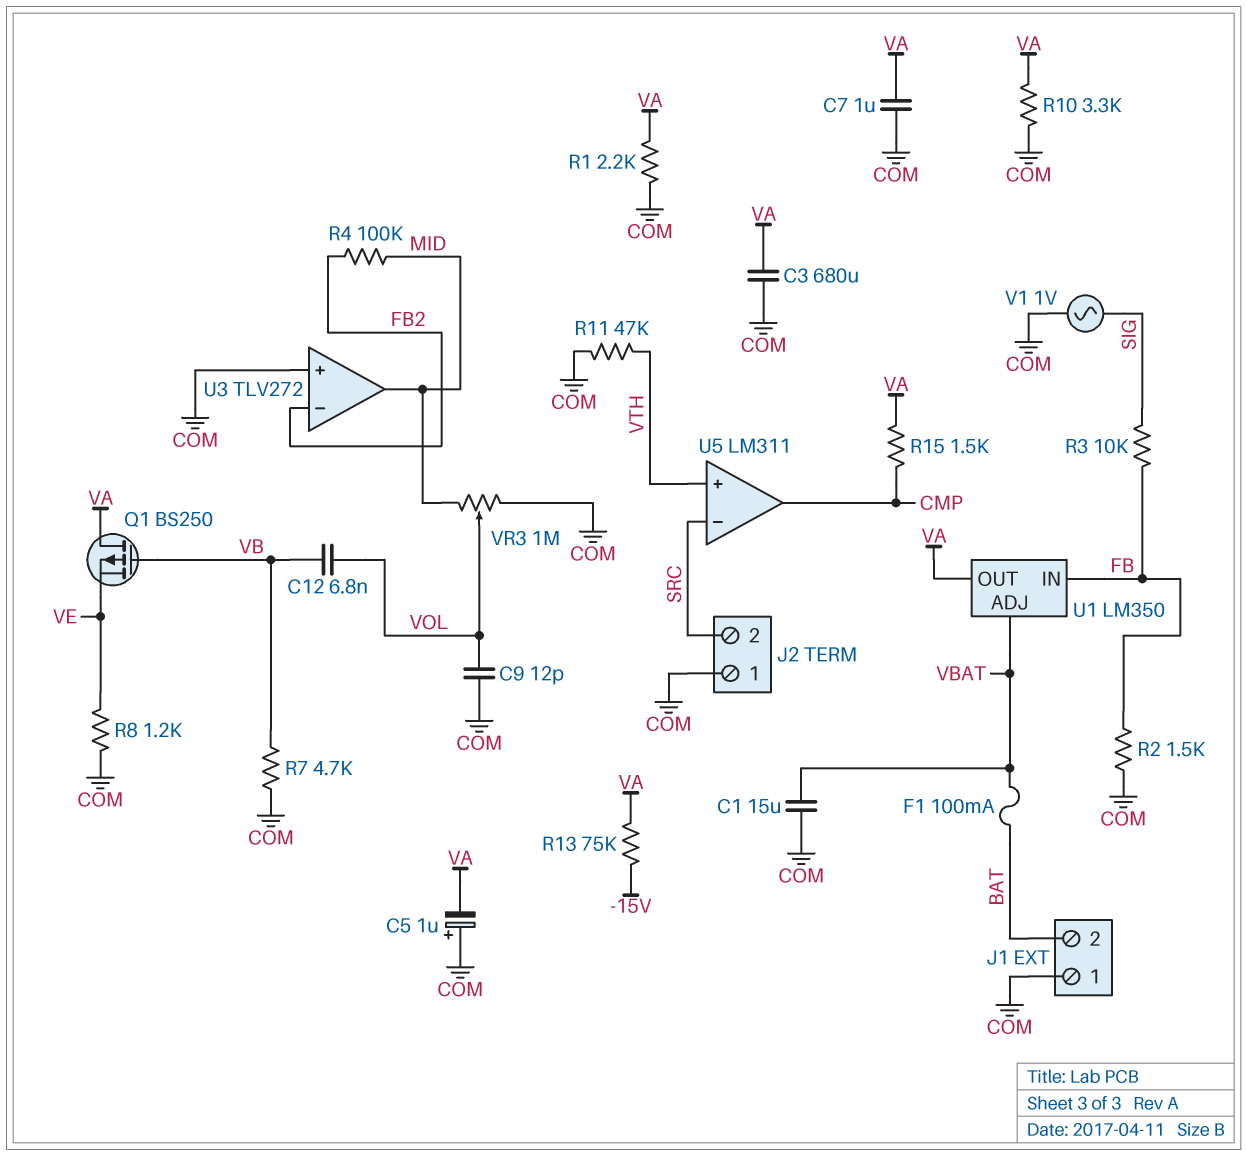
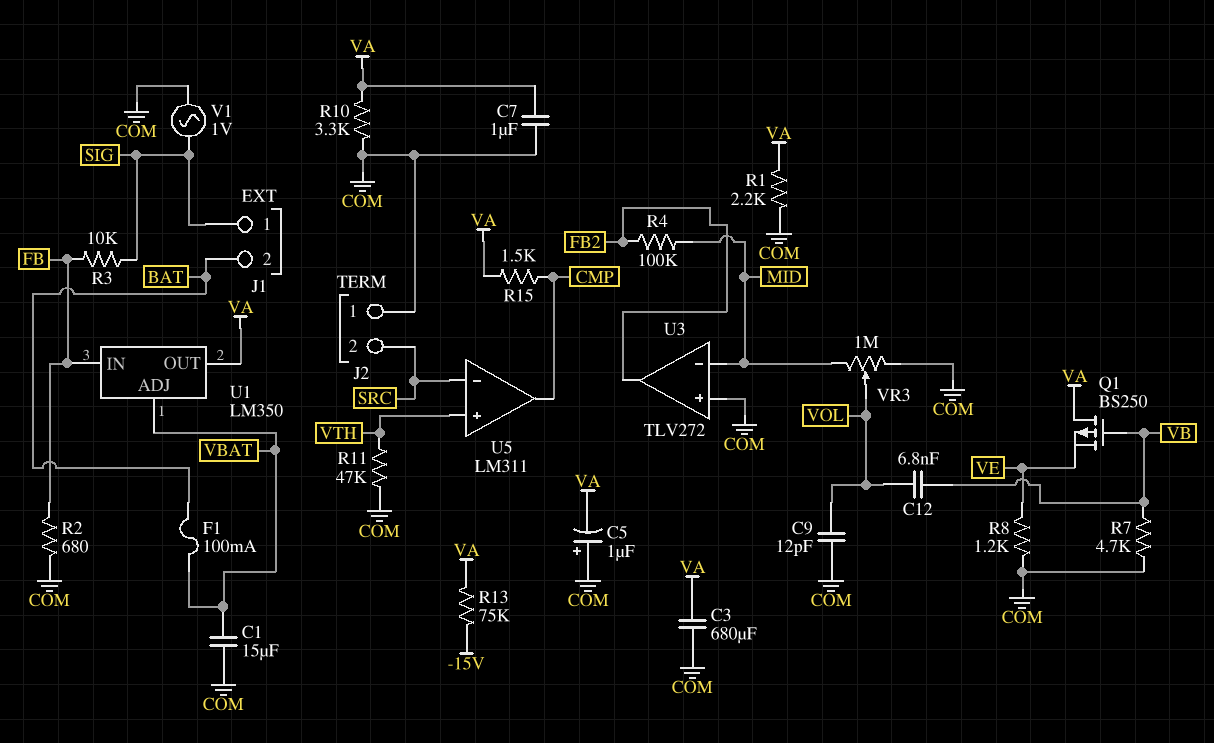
J1 pin 1: COM -> SIG
R2: 1.5k (COM, FB) -> 680 (COM, FB)
U3 pin in-: FB2 -> MID
U3 pin out: MID -> FB2

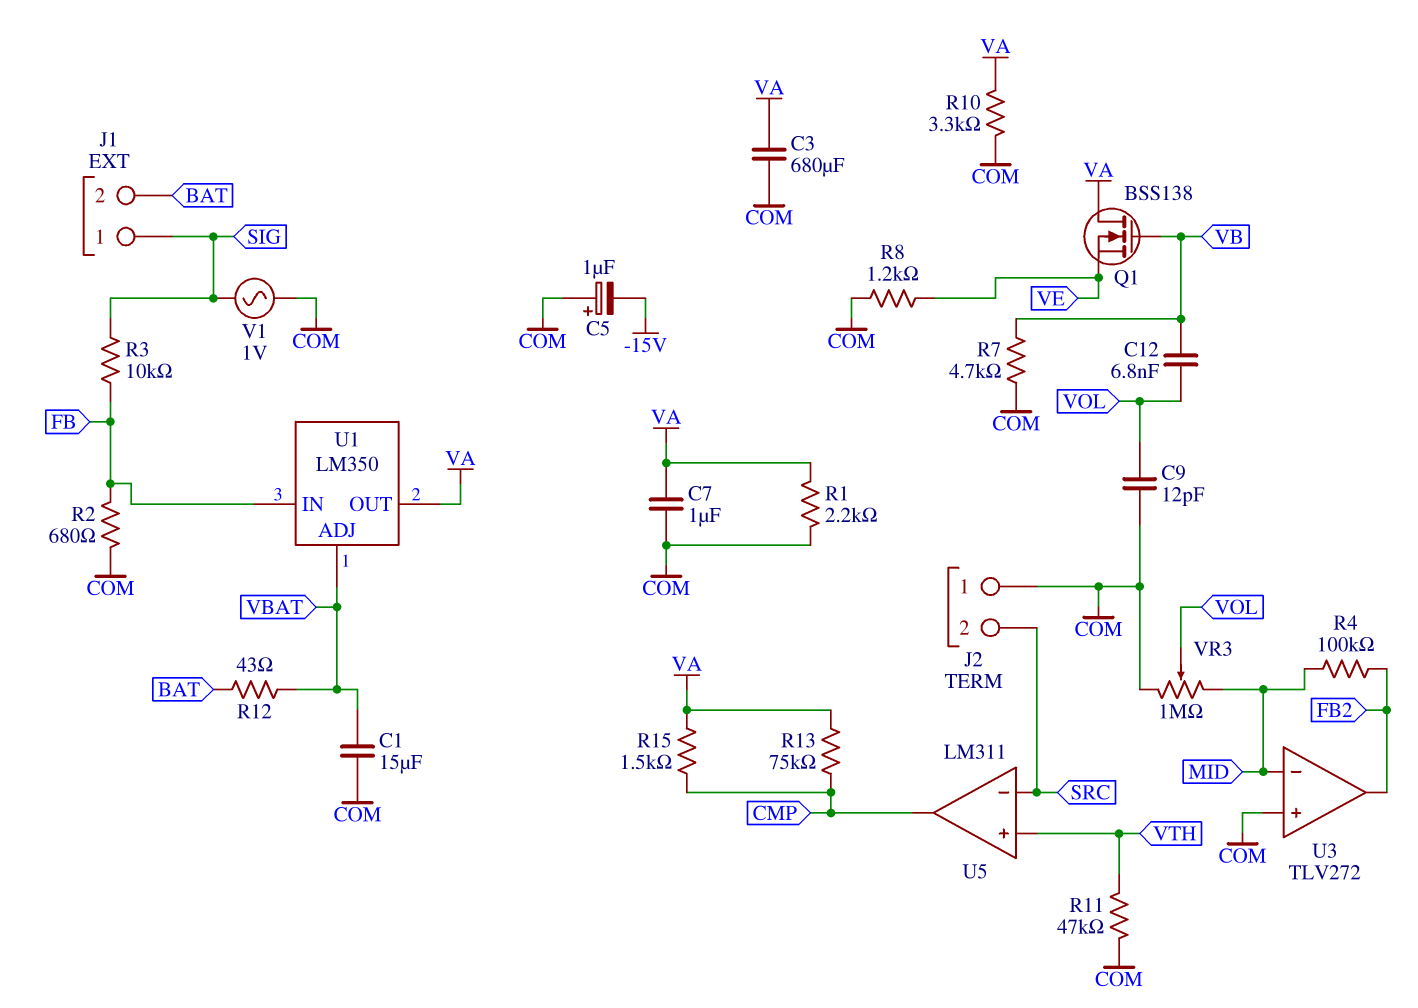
C5: 1uF (plus COM, minus VA) -> 1uF (plus COM, minus -15V)
F1: 100mA (BAT, VBAT) -> none
Q1: PMOS BS250 (G VB, D VA, S VE) -> NMOS BSS138 (G VB, D VA, S VE)
R12: none -> 43 (BAT, VBAT)
R13: 75k (-15V, VA) -> 75k (CMP, VA)

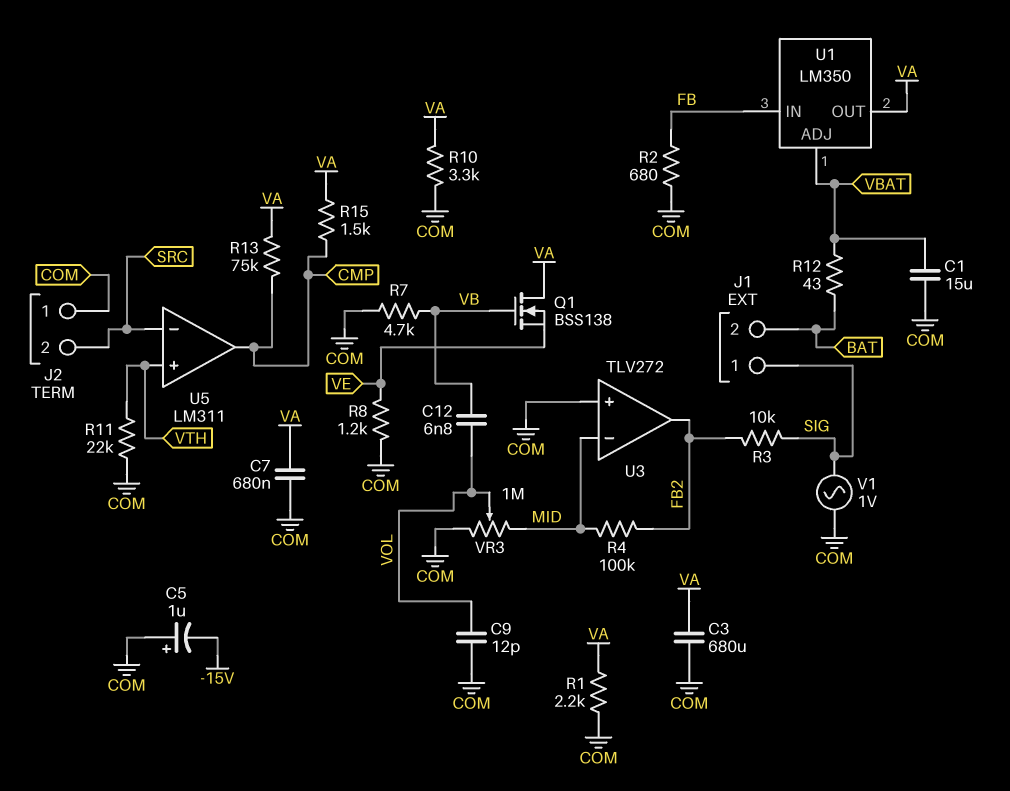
C7: 1uF (COM, VA) -> 680nF (COM, VA)
R3: 10k (FB, SIG) -> 10k (FB2, SIG)
R11: 47k (COM, VTH) -> 22k (COM, VTH)

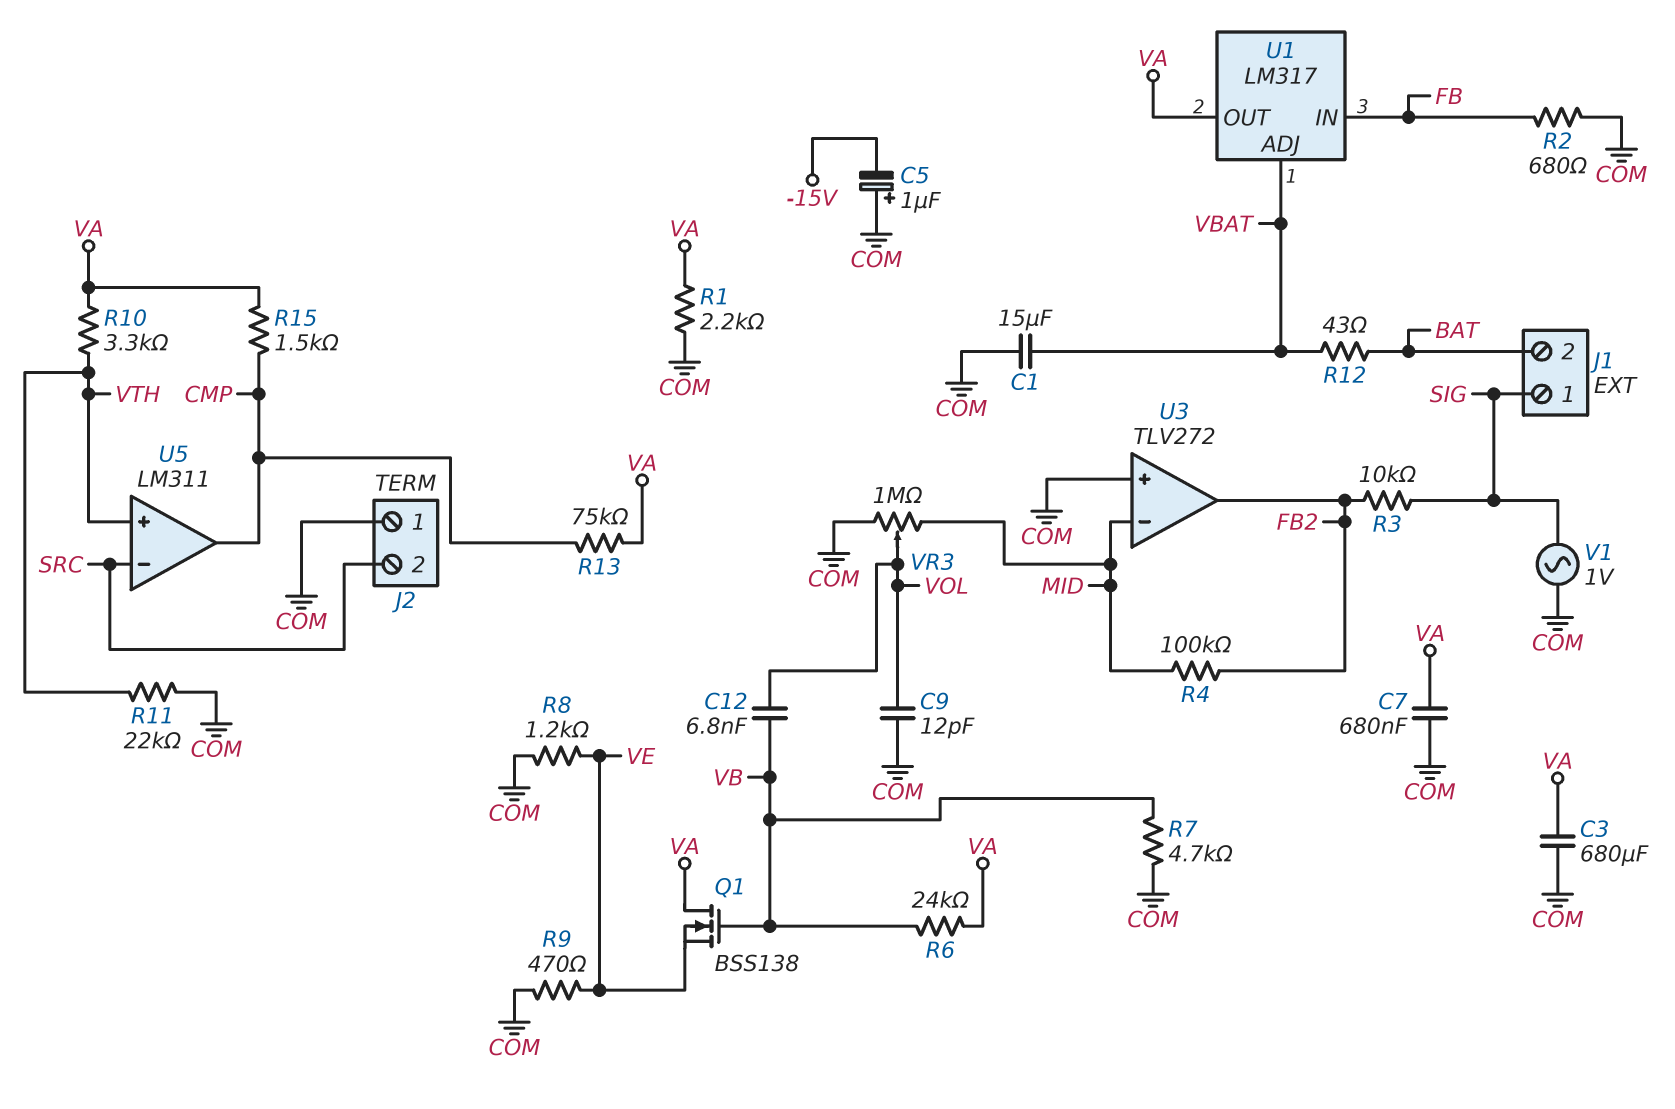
R6: none -> 24k (VA, VB)
R9: none -> 470 (COM, VE)
R10: 3.3k (COM, VA) -> 3.3k (VA, VTH)
U1: LM350 -> LM317

